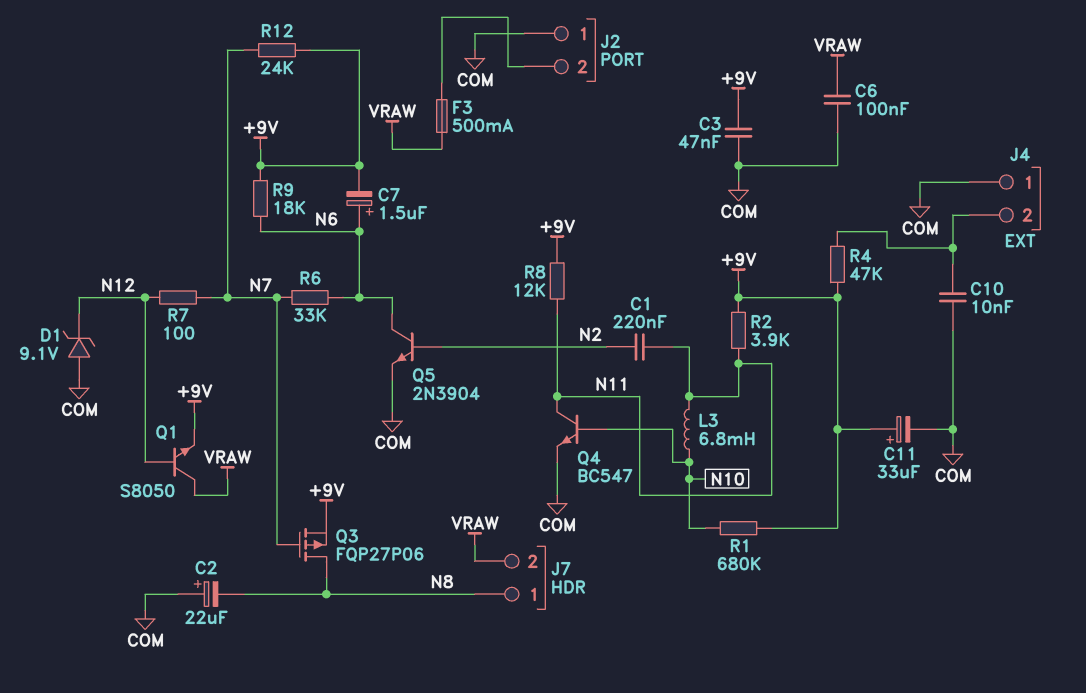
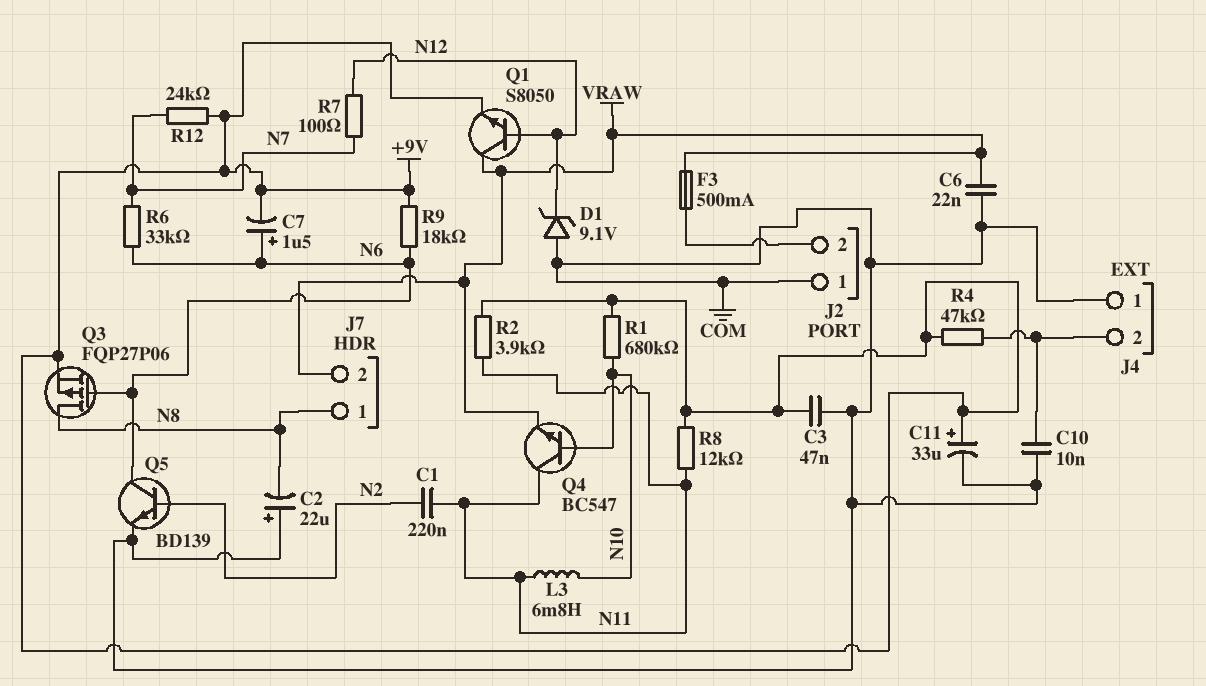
C6: 100nF (COM, VRAW) -> 22nF (COM, VRAW)
Q3: PMOS FQP27P06 (G N7, D N8, S +9V) -> PMOS FQP27P06 (G N6, D N8, S +9V)
Q4: NPN BC547 (B N10, C N11, E COM) -> NPN BC547 (B N10, C N11, E VRAW)
Q5: NPN 2N3904 (B N2, C N6, E COM) -> NPN BD139 (B N2, C N6, E COM)

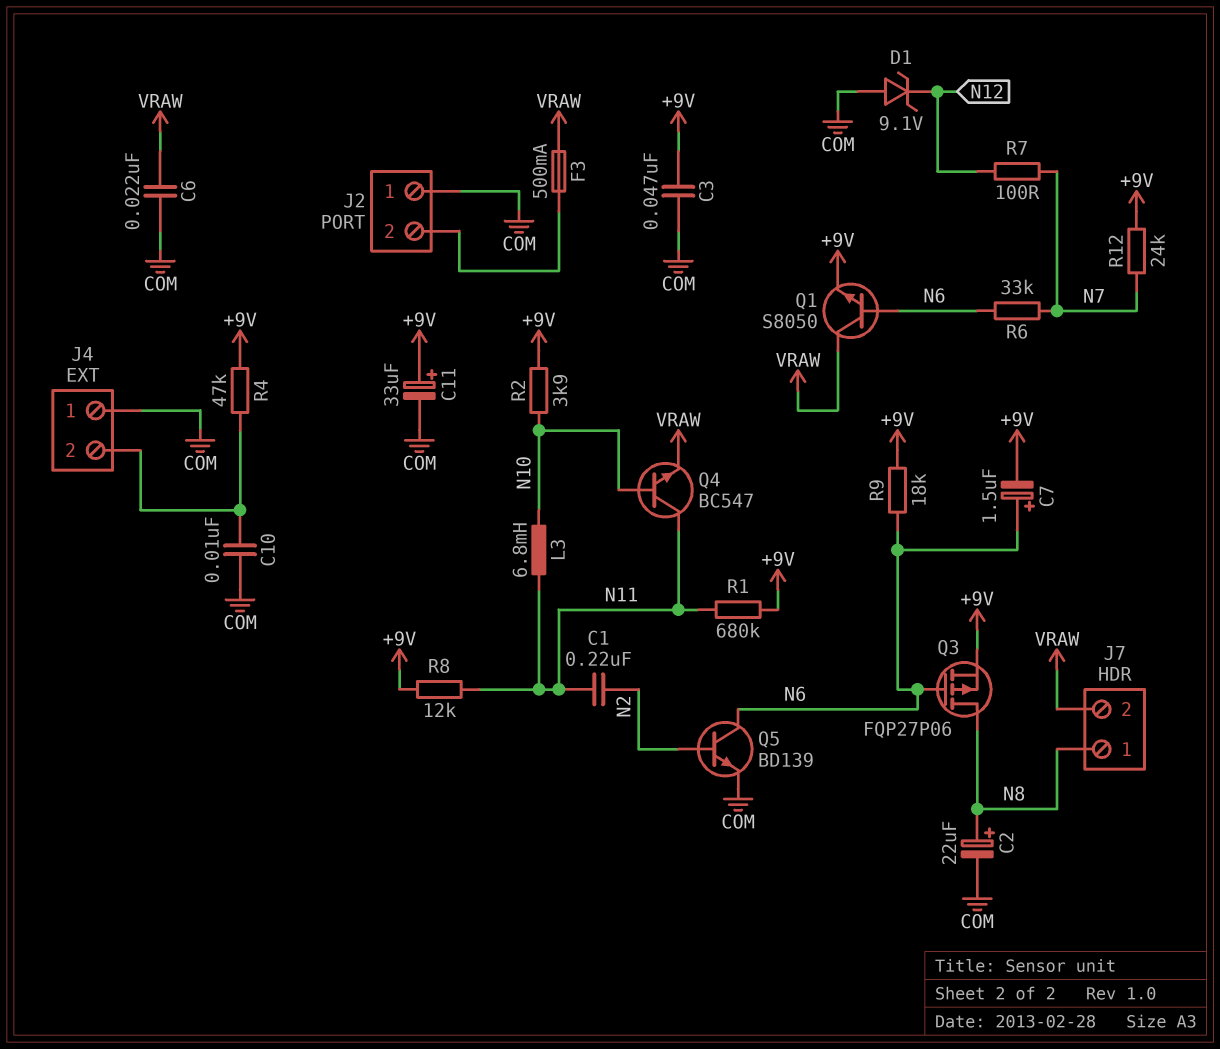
C2: 22uF (plus COM, minus N8) -> 22uF (plus N8, minus COM)
Q1: NPN S8050 (B N12, C VRAW, E +9V) -> NPN S8050 (B N6, C VRAW, E +9V)
R1: 680k (+9V, N10) -> 680k (+9V, N11)
R2: 3.9k (+9V, N11) -> 3.9k (+9V, N10)

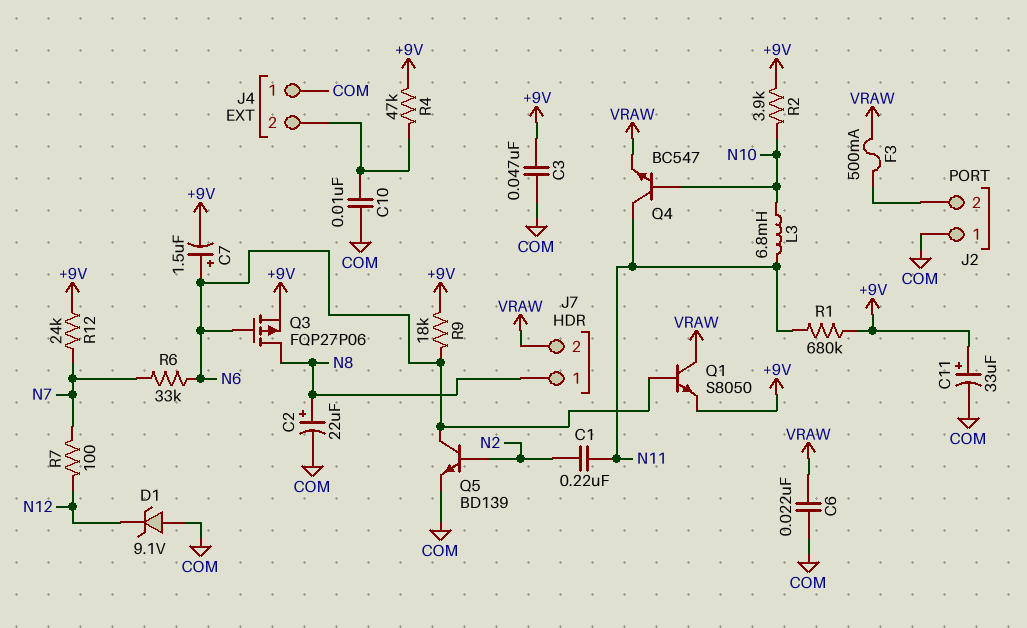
R8: 12k (+9V, N11) -> none

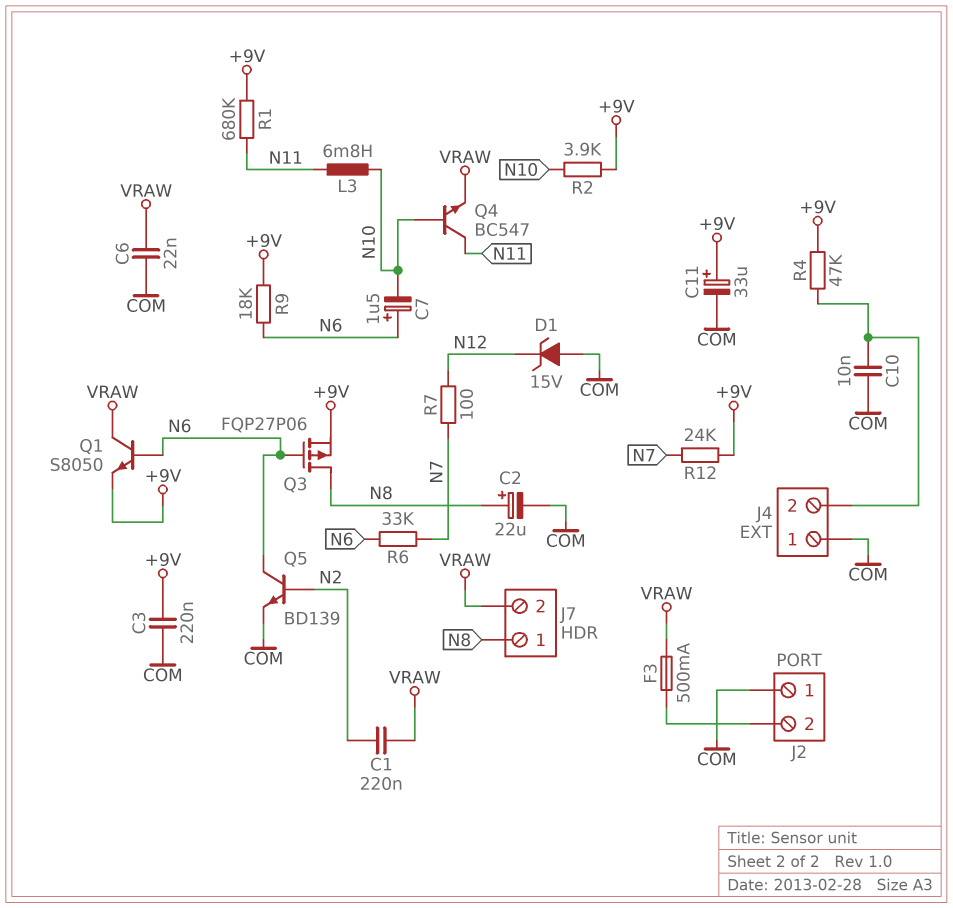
C1: 220nF (N2, N11) -> 220nF (N2, VRAW)
C3: 47nF (+9V, COM) -> 220nF (+9V, COM)
C7: 1.5uF (plus N6, minus +9V) -> 1.5uF (plus N6, minus N10)
D1: zener 9.1V (A COM, K N12) -> zener 15V (A COM, K N12)

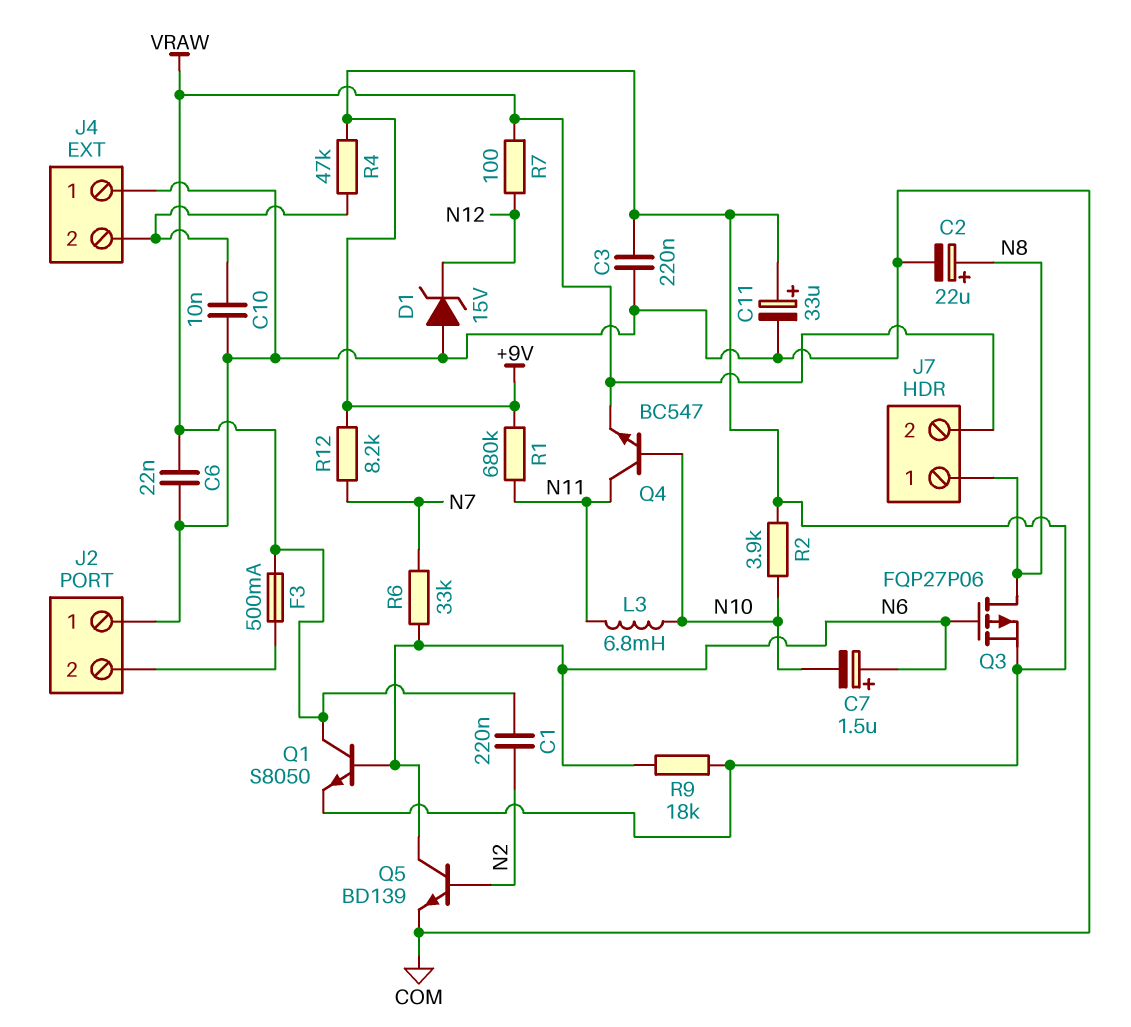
R7: 100 (N7, N12) -> 100 (N12, VRAW)
R12: 24k (+9V, N7) -> 8.2k (+9V, N7)

